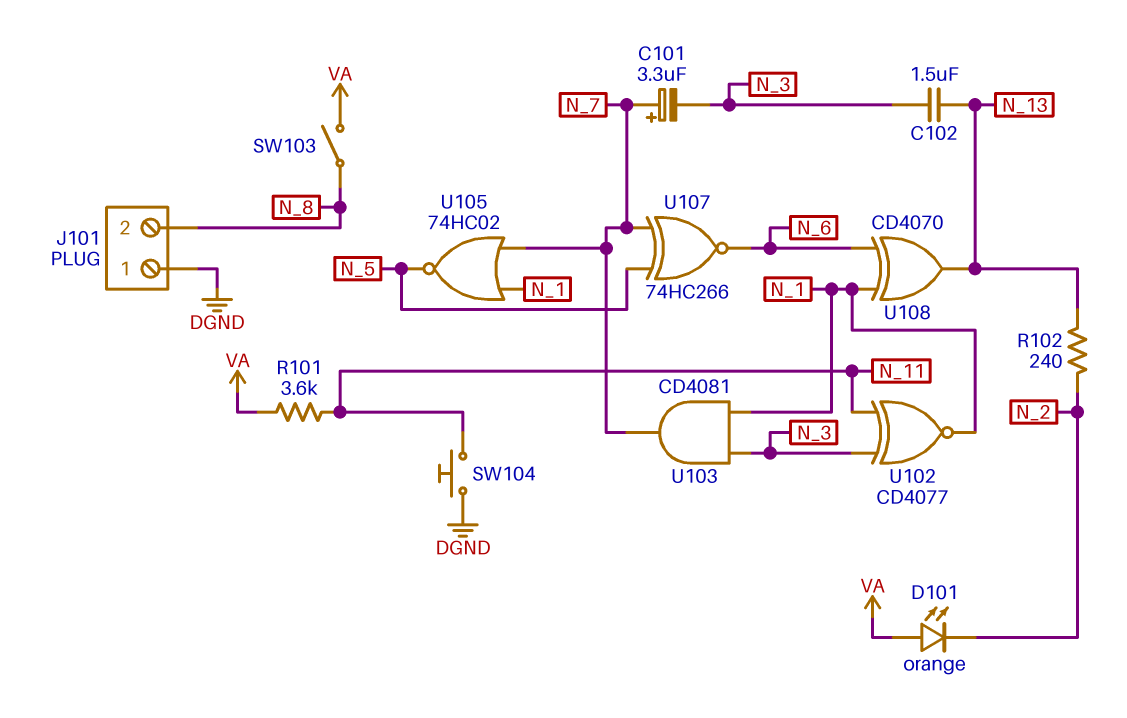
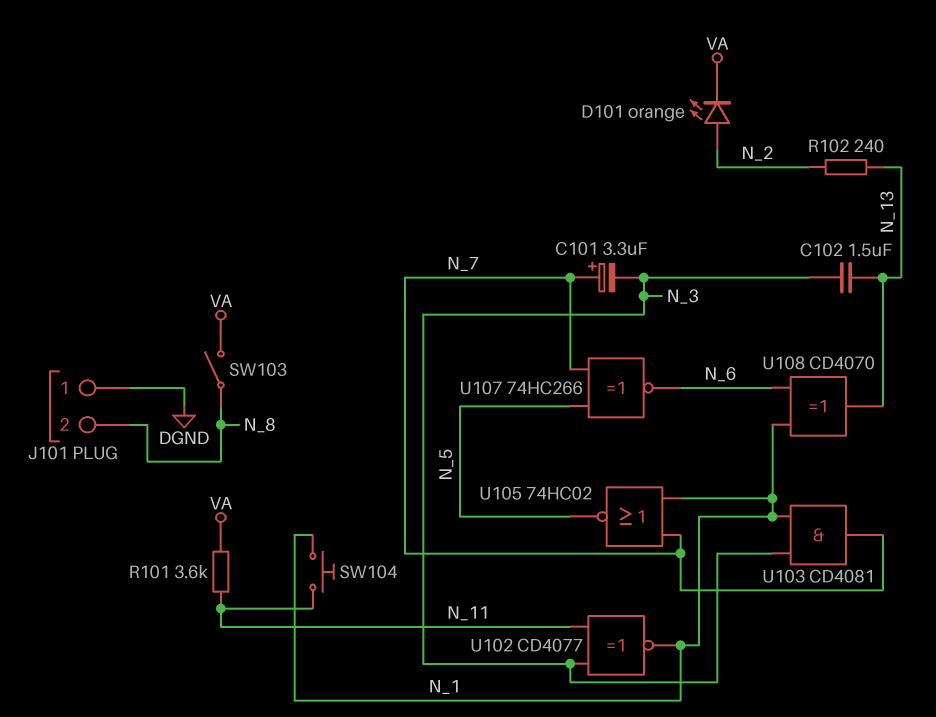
D101: LED orange (A VA, K N_2) -> LED orange (A N_2, K VA)
SW104: button (DGND, N_11) -> button (N_1, N_11)

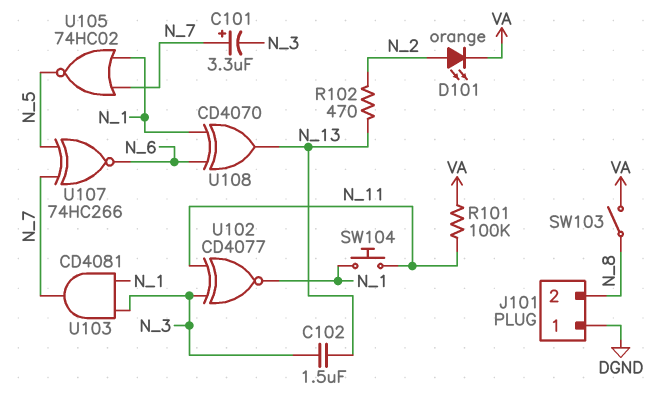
R101: 3.6k (N_11, VA) -> 100k (N_11, VA)
R102: 240 (N_2, N_13) -> 470 (N_2, N_13)

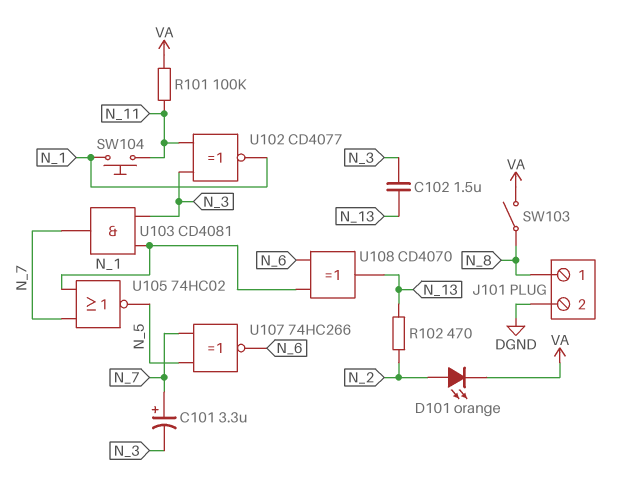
J101 pin 1: DGND -> N_8
J101 pin 2: N_8 -> DGND

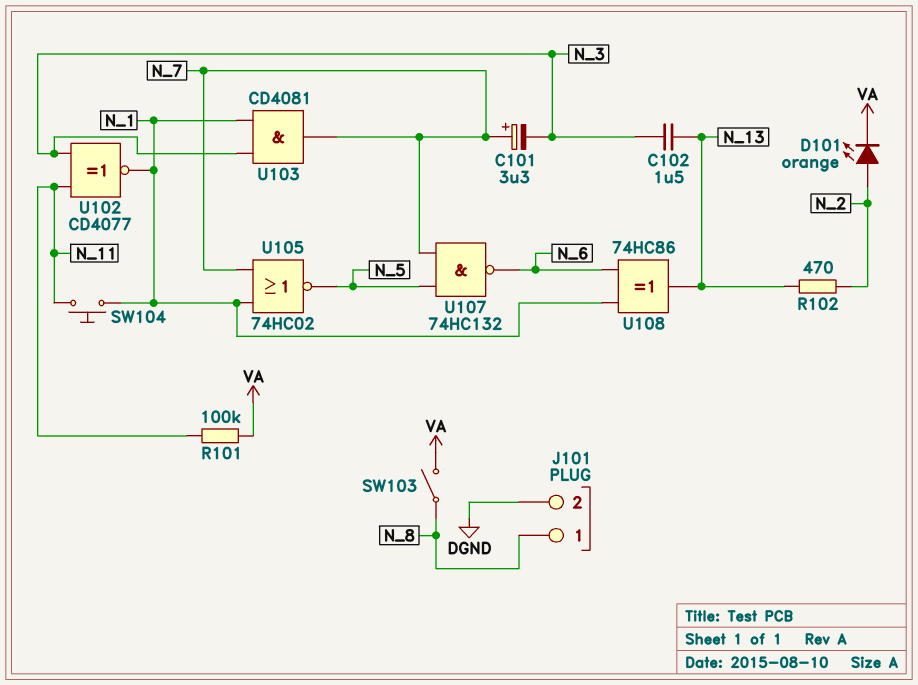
U107: XNOR 74HC266 (in N_5, in N_7, out N_6) -> NAND 74HC132 (in N_5, in N_7, out N_6)
U108: XOR CD4070 (in N_1, in N_6, out N_13) -> XOR 74HC86 (in N_1, in N_6, out N_13)

